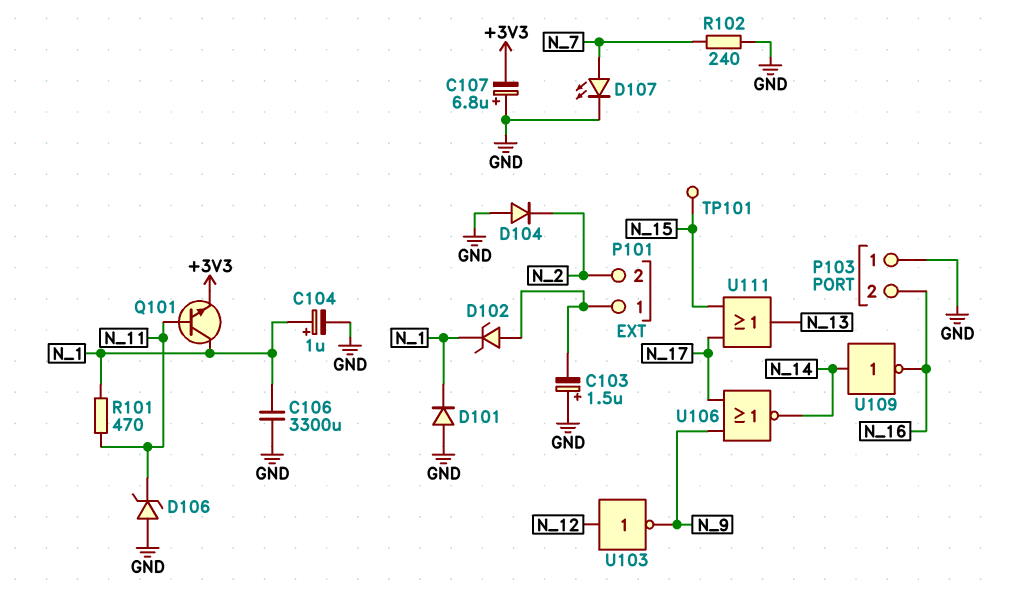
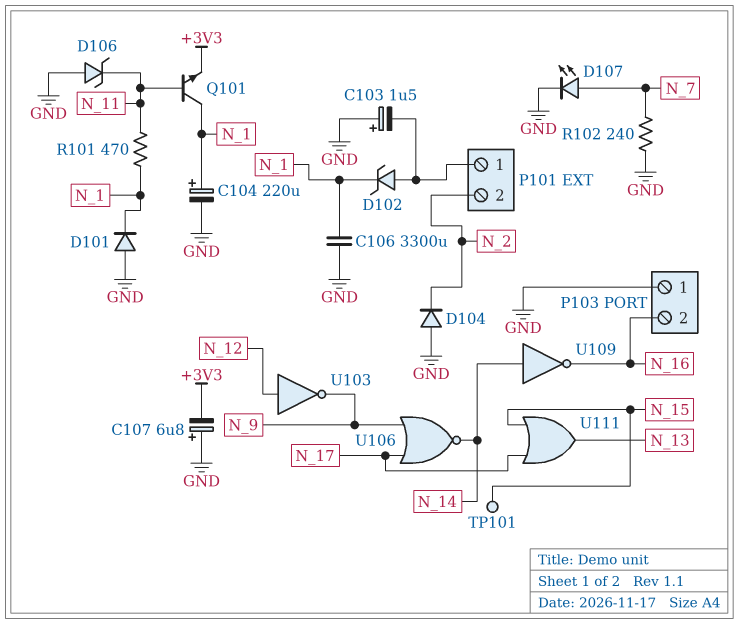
C104: 1uF (plus N_1, minus GND) -> 220uF (plus N_1, minus GND)

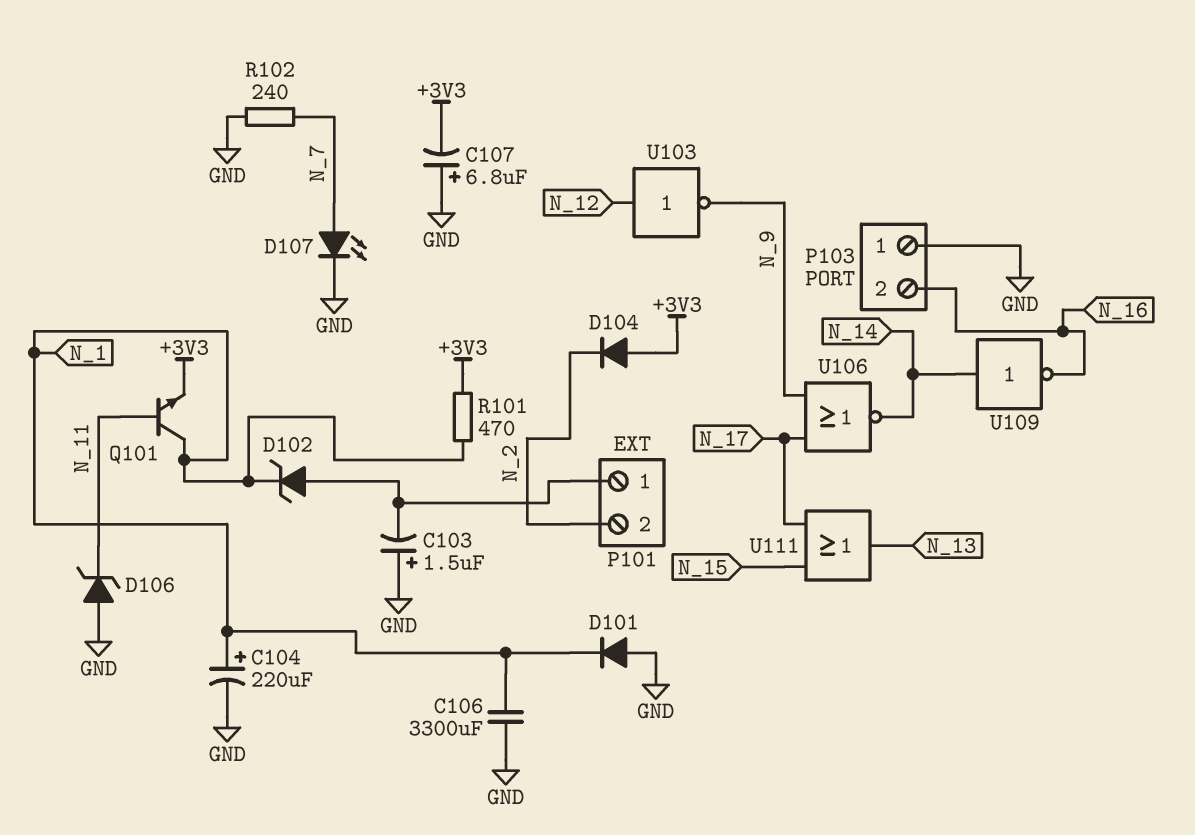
D104: diode (A GND, K N_2) -> diode (A +3V3, K N_2)
R101: 470 (N_1, N_11) -> 470 (+3V3, N_1)
TP101: test point (N_15) -> none

